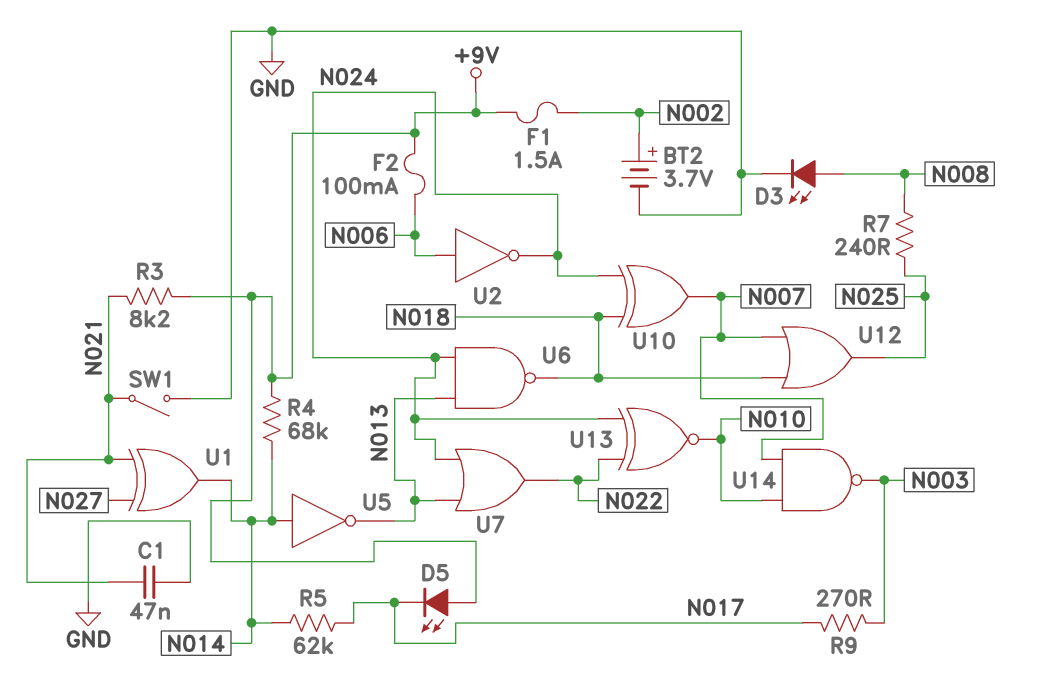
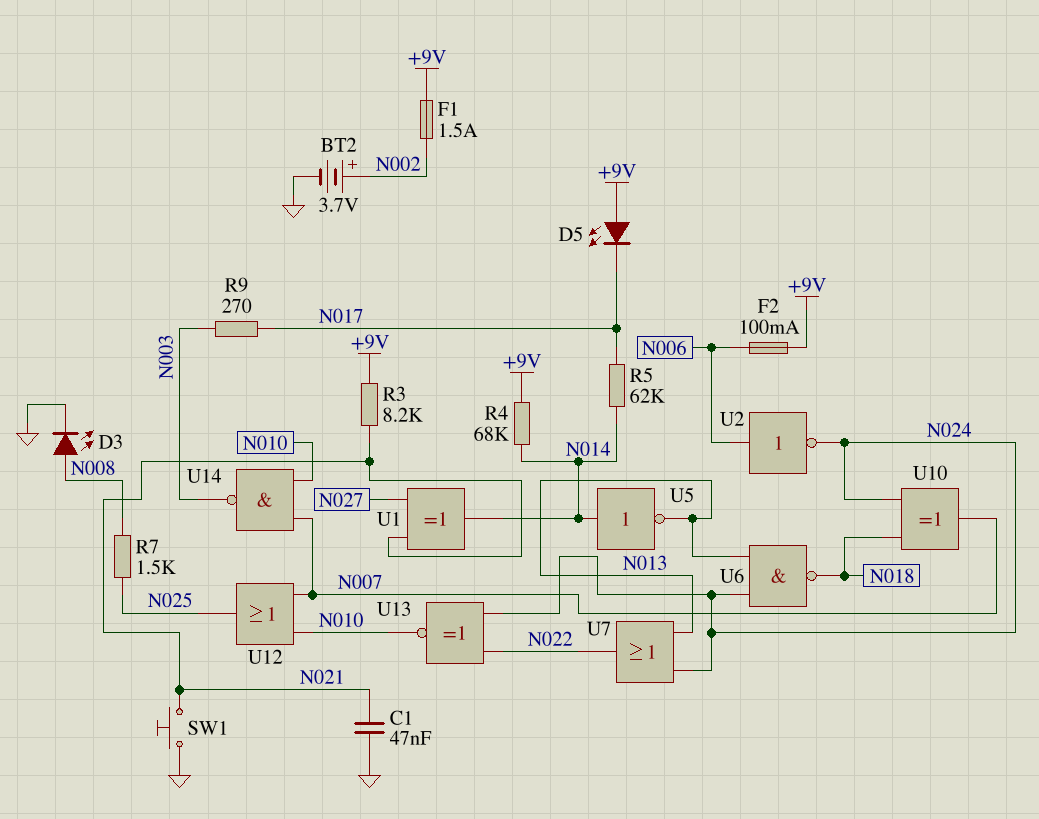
R7: 240 (N008, N025) -> 1.5k (N008, N025)
SW1: switch (GND, N021) -> button (GND, N021)
U12: OR (in N007, in N018, out N025) -> OR (in N007, in N010, out N025)

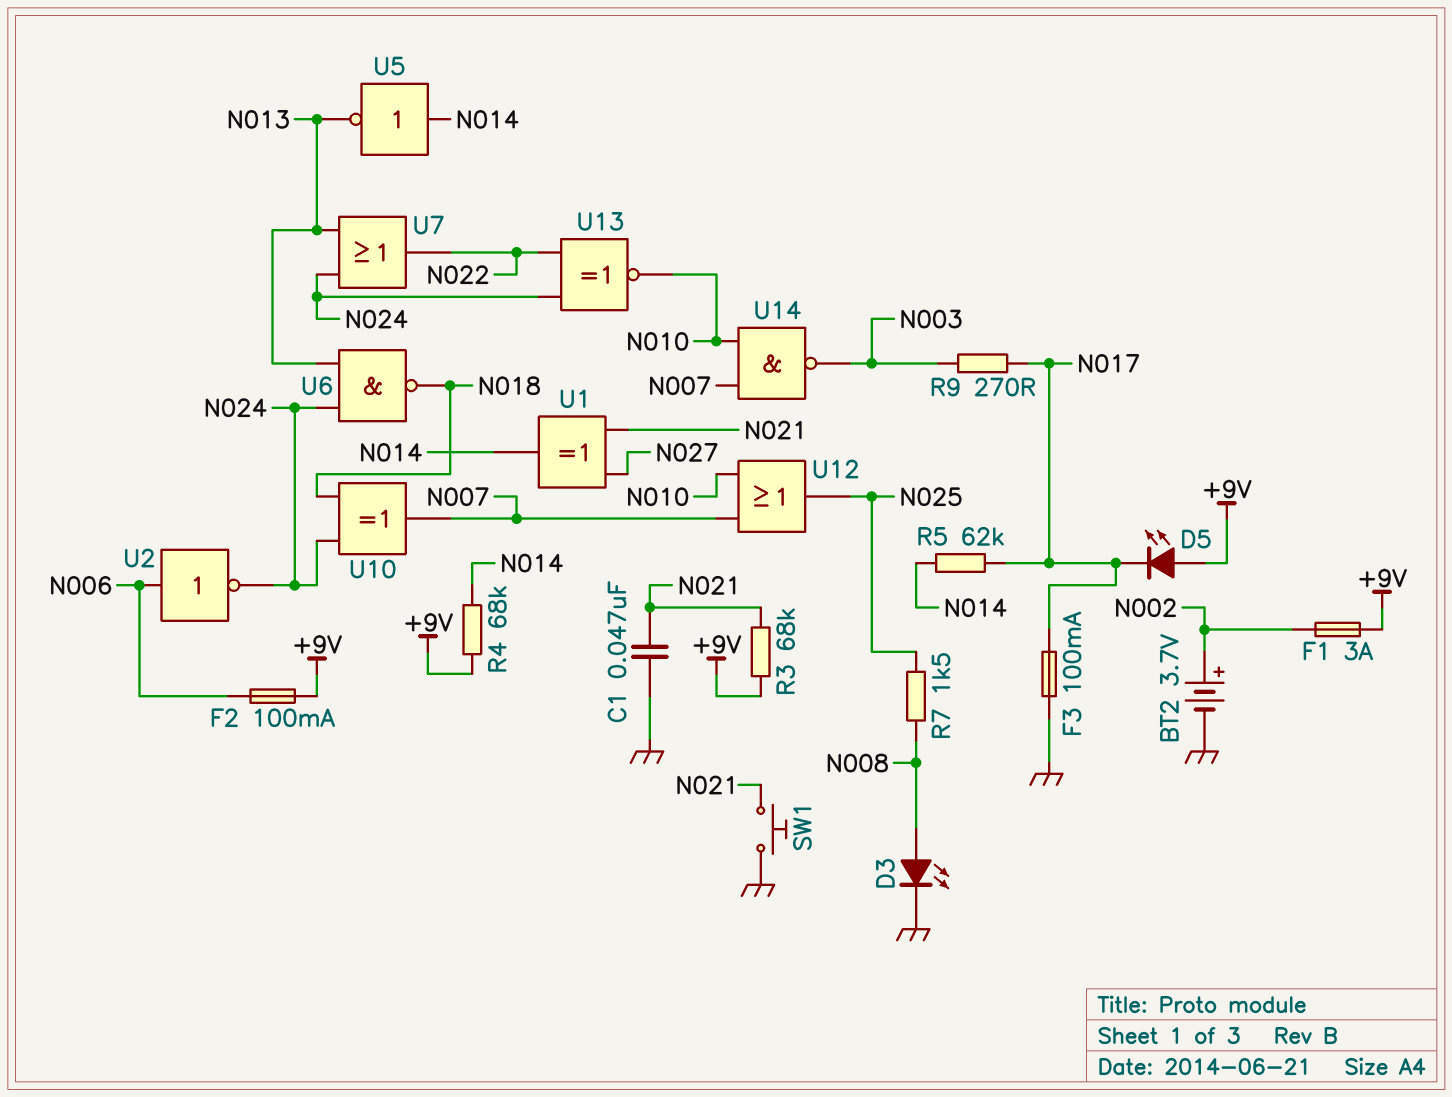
F1: 1.5A (+9V, N002) -> 3A (+9V, N002)
F3: none -> 100mA (GND, N017)
R3: 8.2k (+9V, N021) -> 68k (+9V, N021)

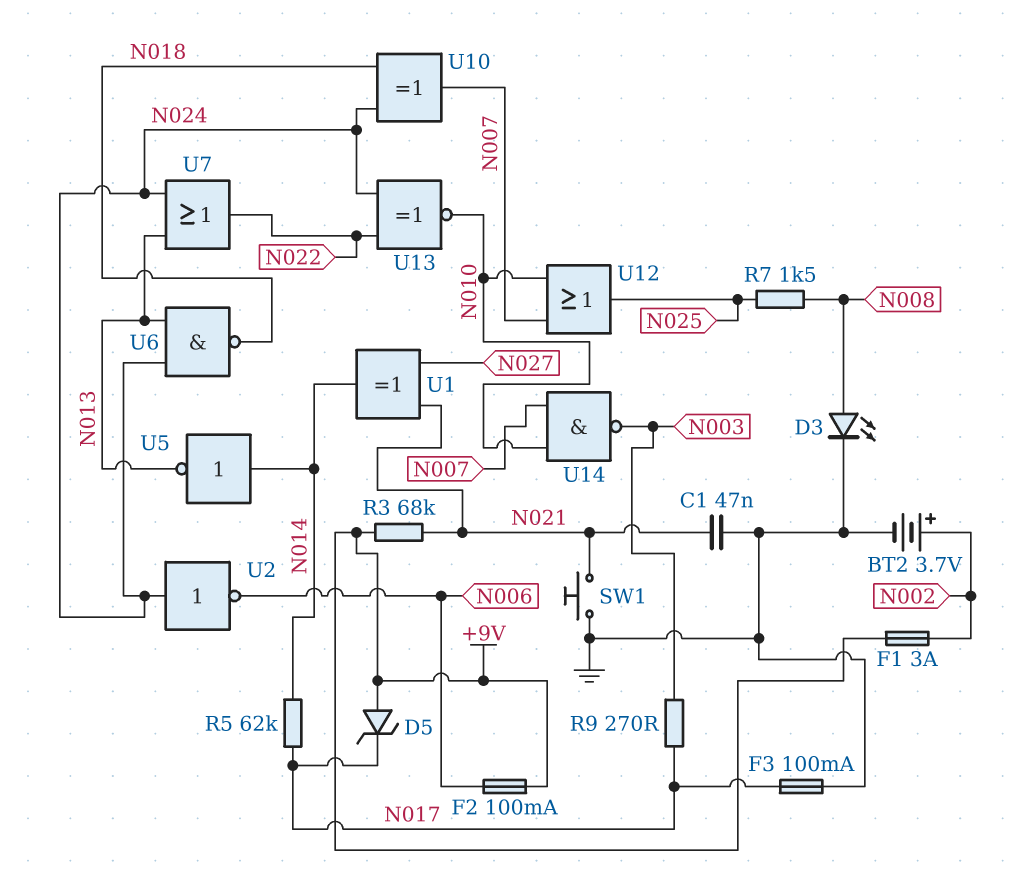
D5: LED (A +9V, K N017) -> zener (A +9V, K N017)
R4: 68k (+9V, N014) -> none
U2: NOT (in N006, out N024) -> NOT (in N024, out N006)

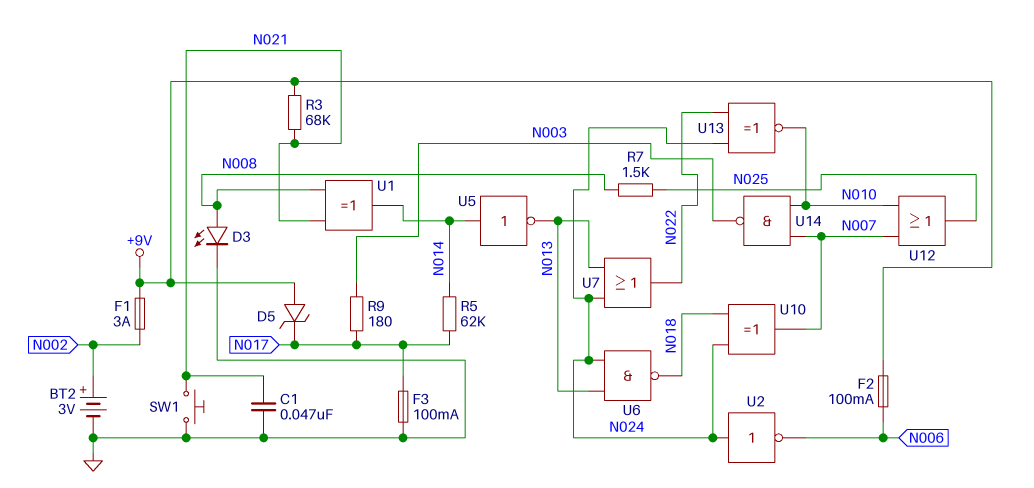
BT2: 3.7V (plus N002, minus GND) -> 3V (plus N002, minus GND)
R9: 270 (N003, N017) -> 180 (N003, N017)
U1: XOR (in N021, in N027, out N014) -> XOR (in N008, in N021, out N014)

